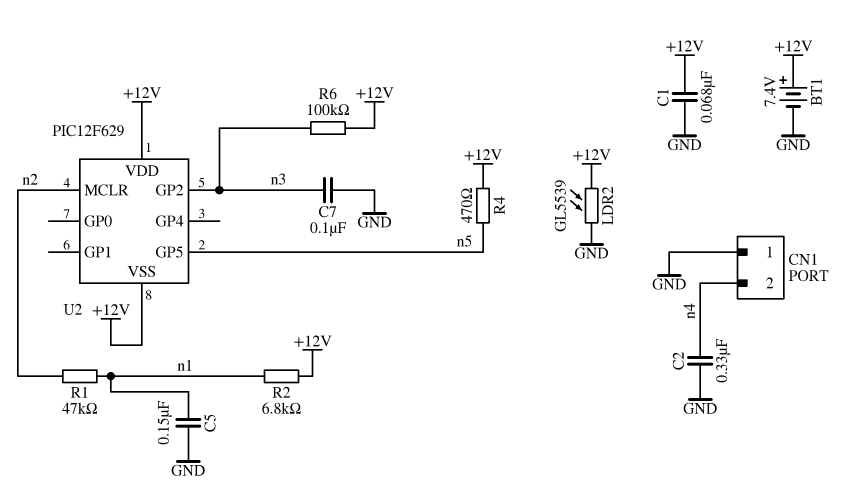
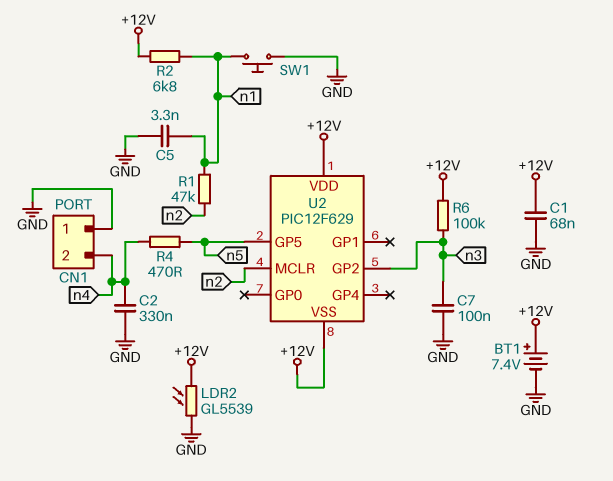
C5: 150nF (GND, n1) -> 3.3nF (GND, n1)
R4: 470 (+12V, n5) -> 470 (n4, n5)
SW1: none -> button (GND, n1)

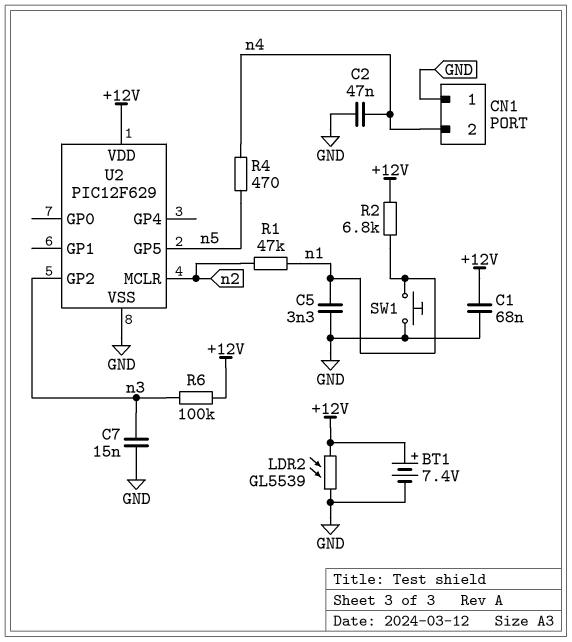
C2: 330nF (GND, n4) -> 47nF (GND, n4)
C7: 100nF (GND, n3) -> 15nF (GND, n3)
U2 pin VSS: +12V -> GND

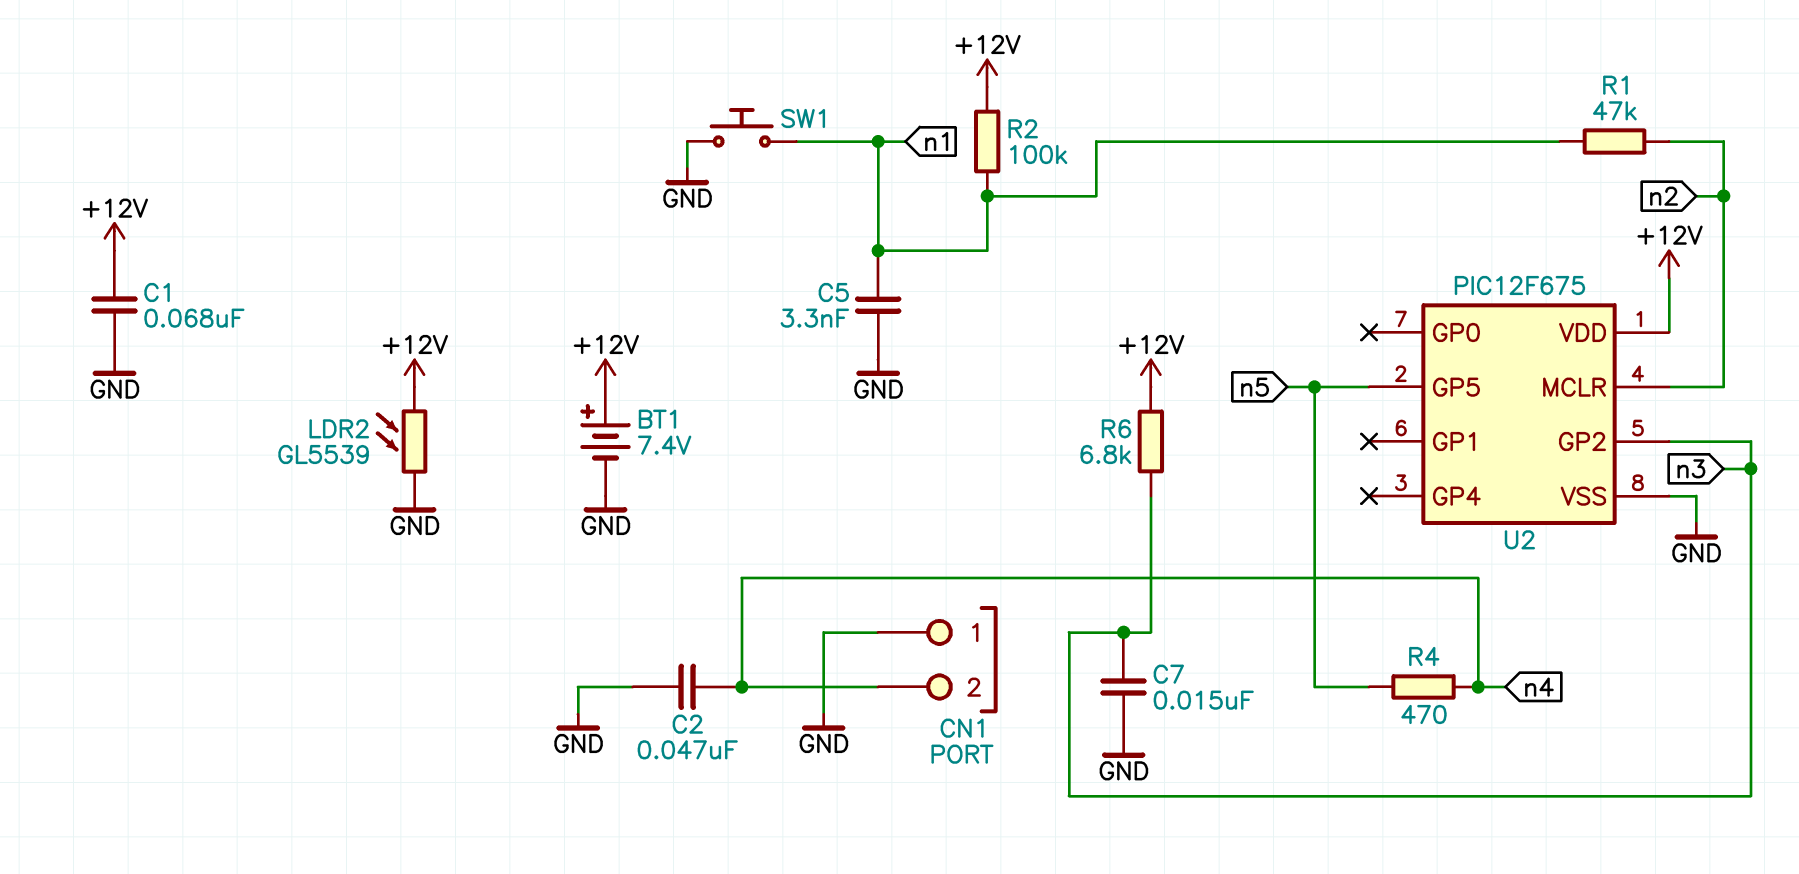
R2: 6.8k (+12V, n1) -> 100k (+12V, n1)
R6: 100k (+12V, n3) -> 6.8k (+12V, n3)
U2: PIC12F629 -> PIC12F675

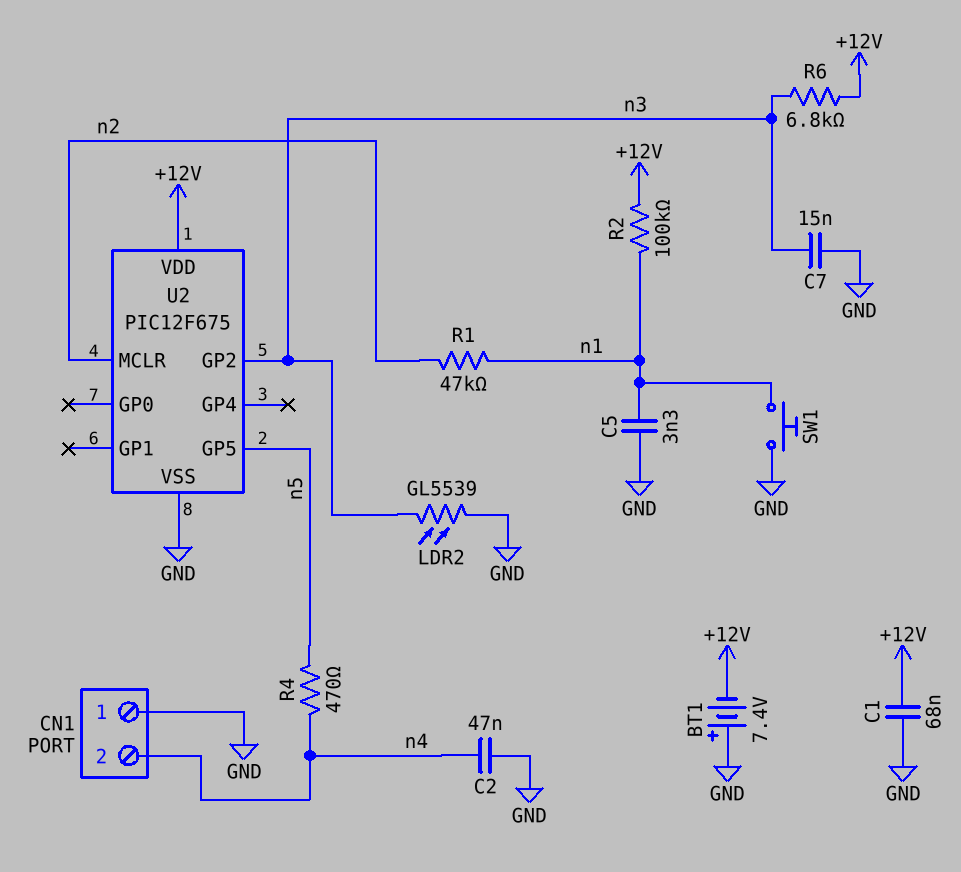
BT1: 7.4V (plus +12V, minus GND) -> 7.4V (plus GND, minus +12V)
LDR2: GL5539 (+12V, GND) -> GL5539 (GND, n3)

